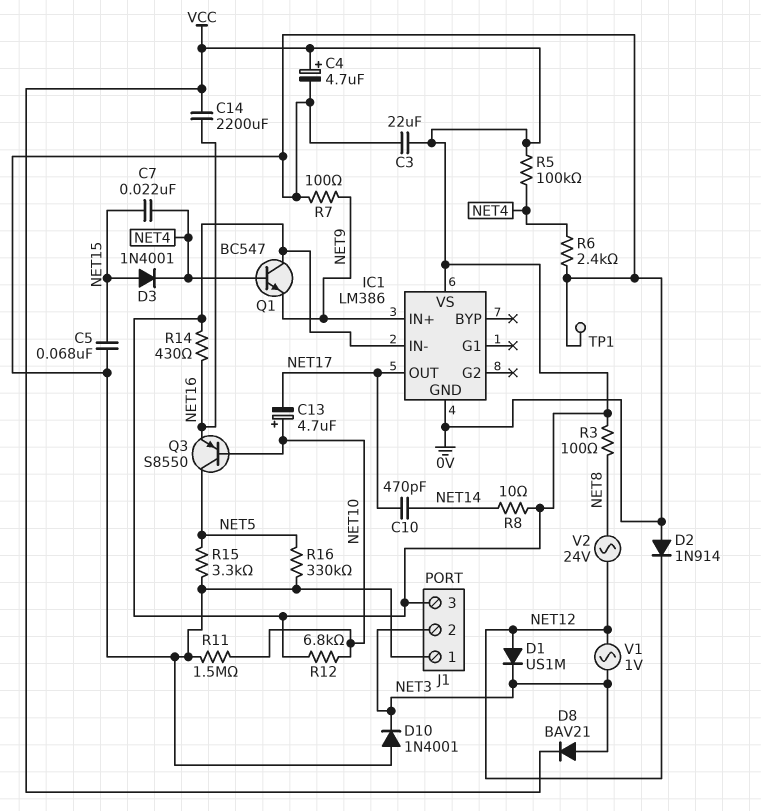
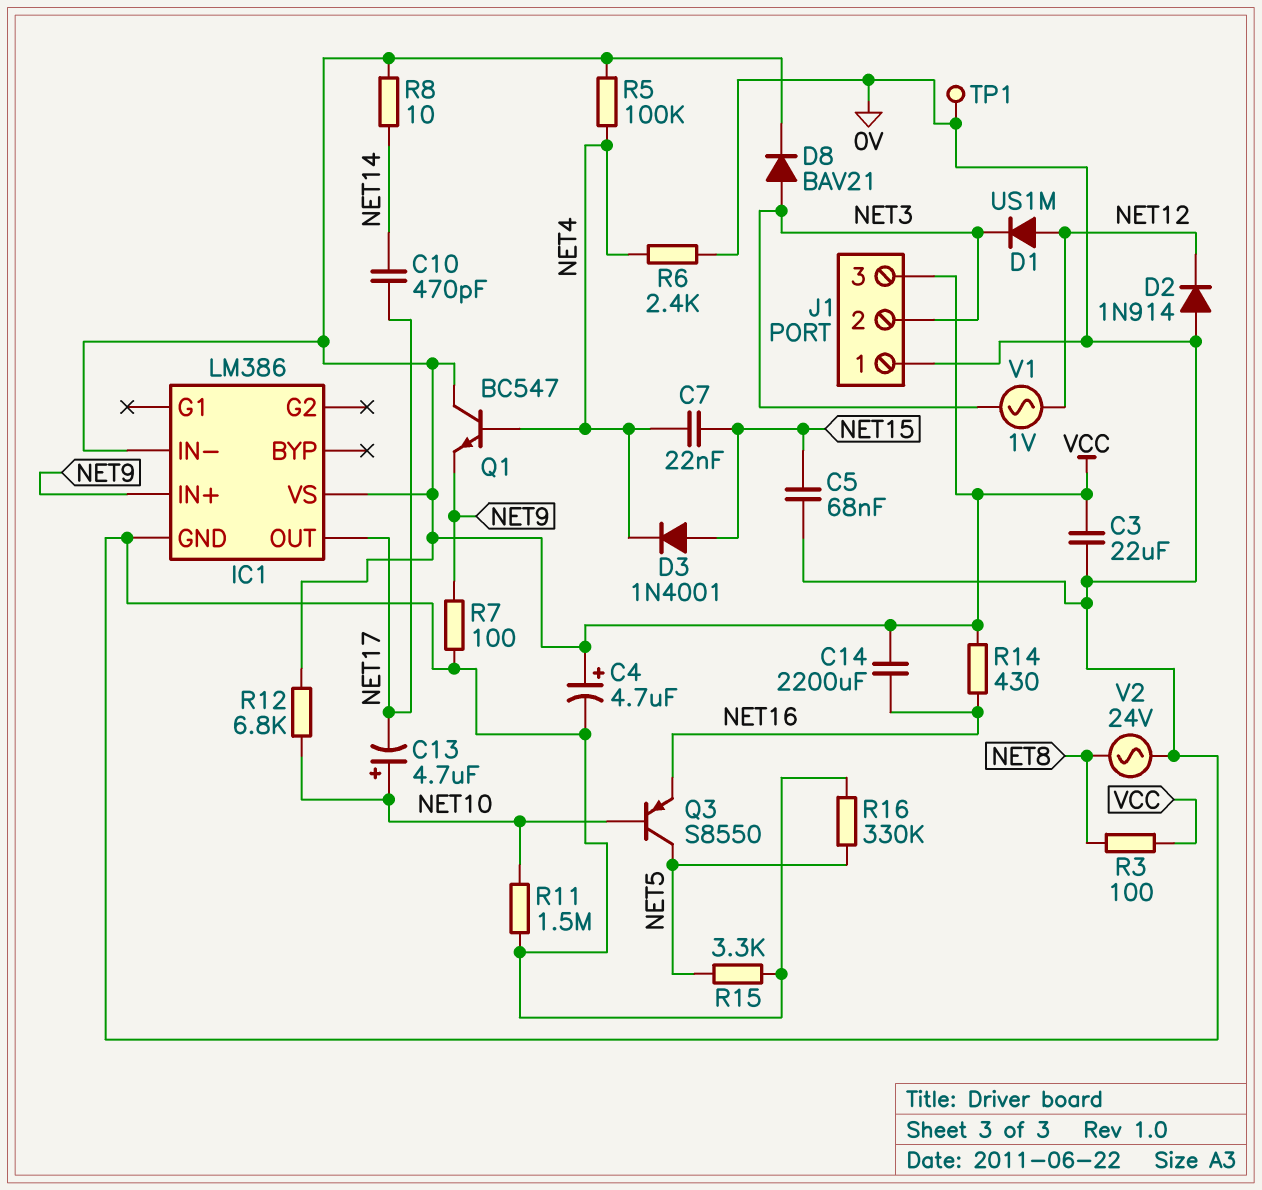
D10: diode 1N4001 (A 0V, K NET3) -> none
V2: AC 24V (NET8, NET12) -> AC 24V (0V, NET8)

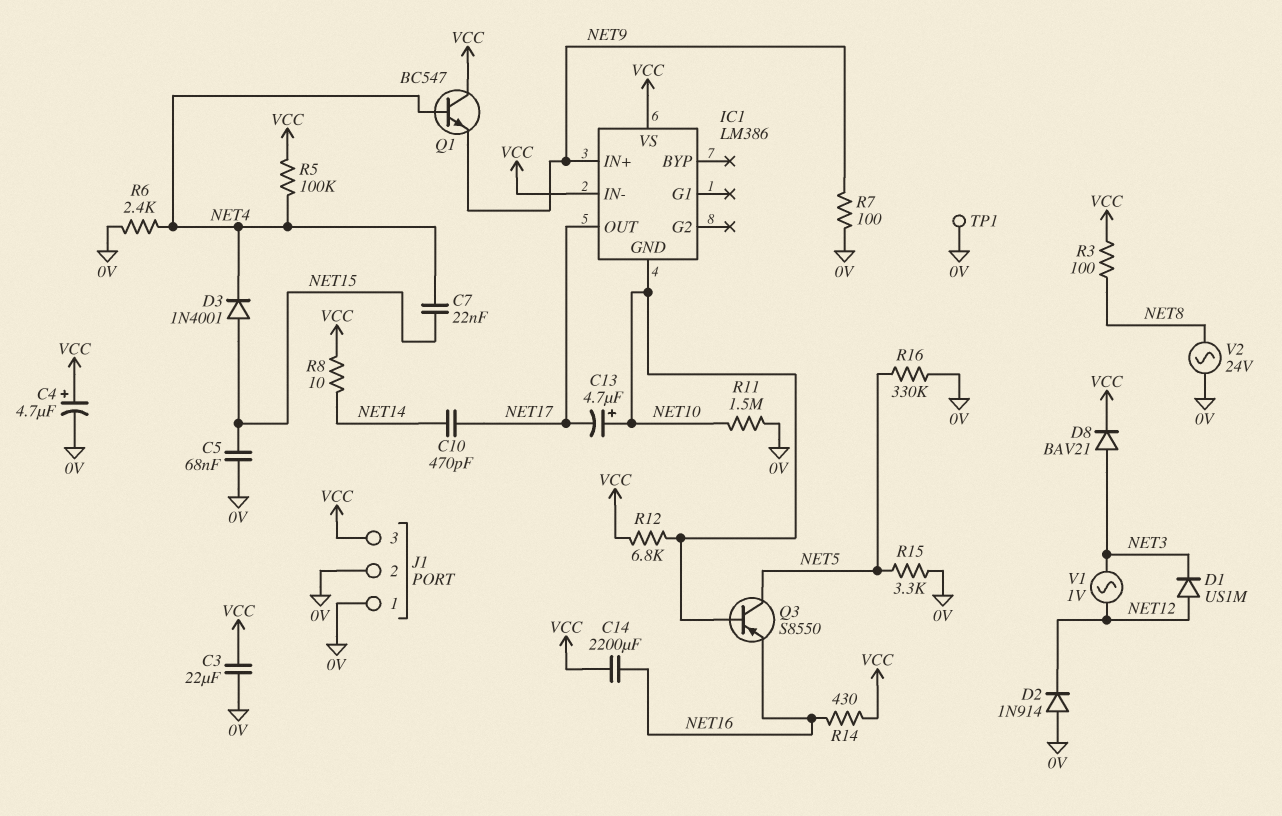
IC1 pin GND: 0V -> NET10
J1 pin 2: NET3 -> 0V

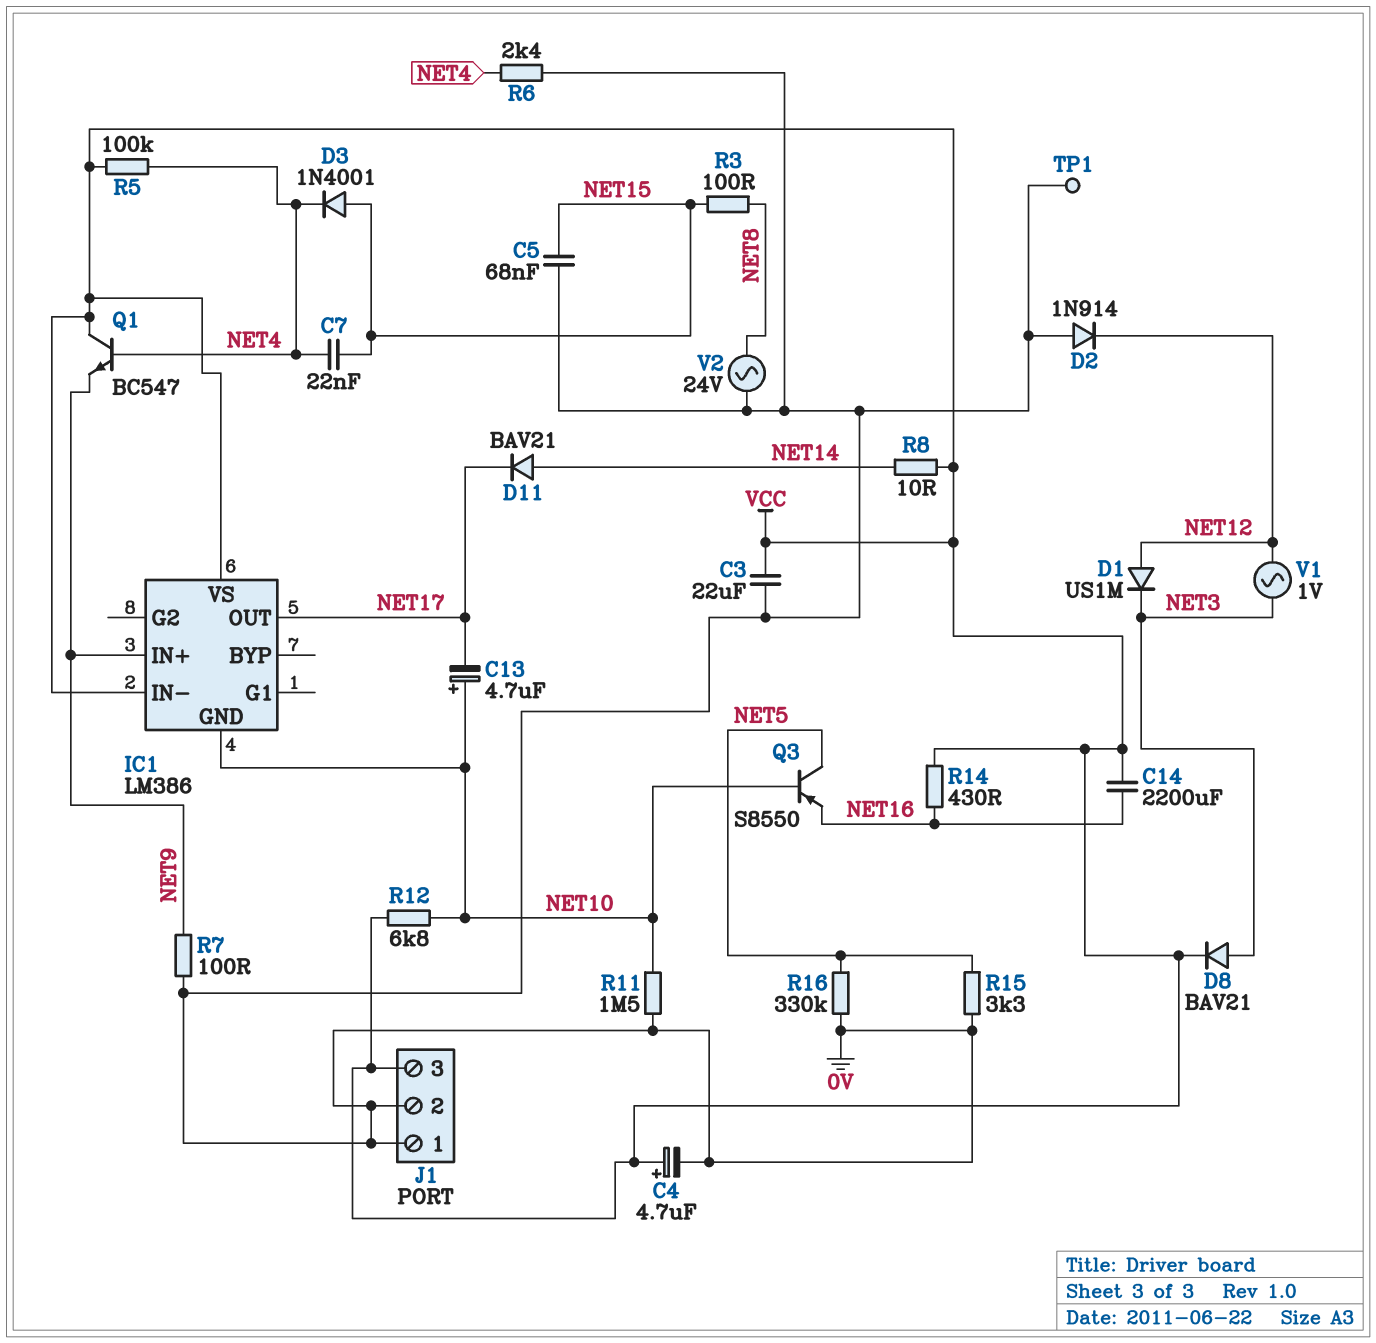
C10: 470pF (NET14, NET17) -> none
D11: none -> diode BAV21 (A NET14, K NET17)
R3: 100 (NET8, VCC) -> 100 (NET8, NET15)

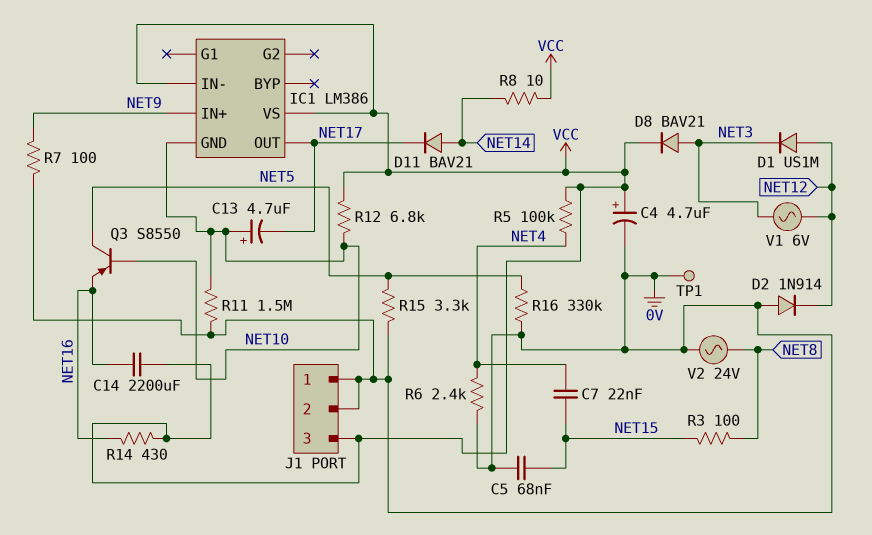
C3: 22uF (0V, VCC) -> none
D3: diode 1N4001 (A NET15, K NET4) -> none
Q1: NPN BC547 (B NET4, C VCC, E NET9) -> none
V1: AC 1V (NET3, NET12) -> AC 6V (NET3, NET12)

